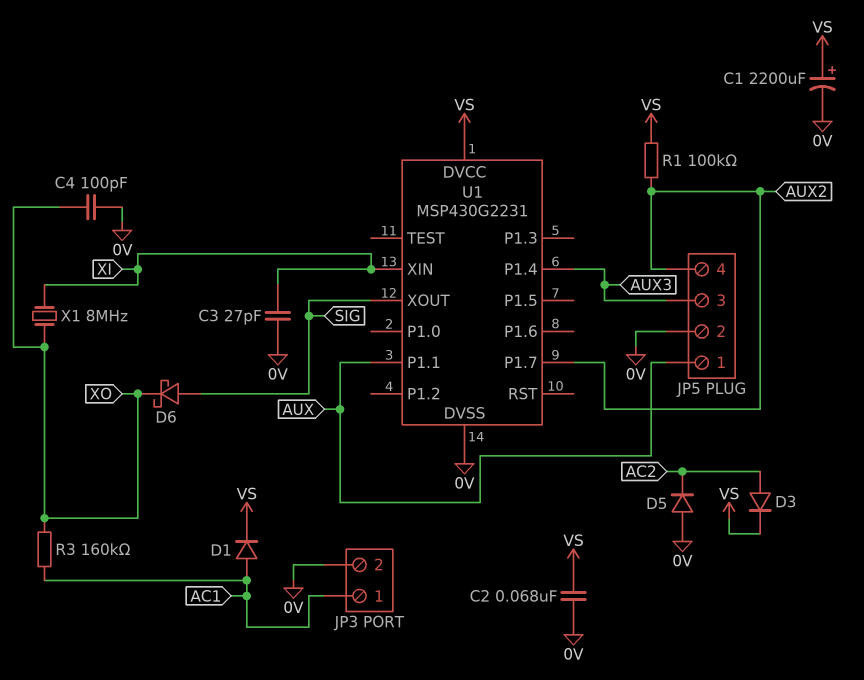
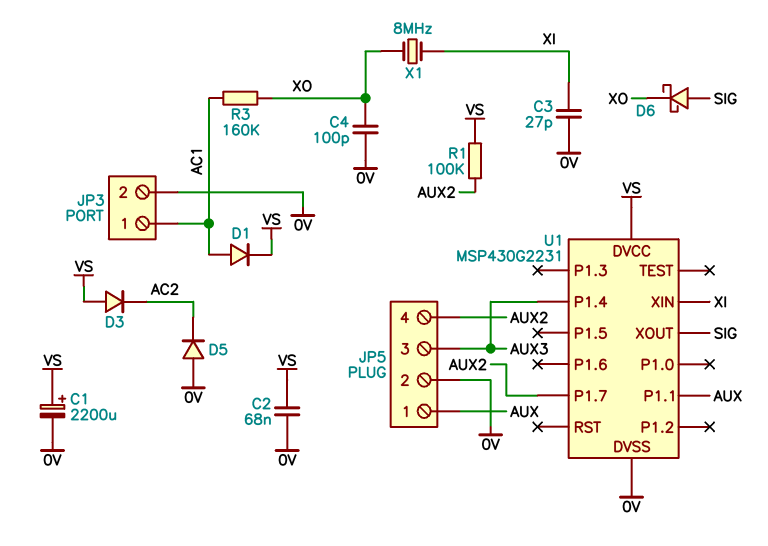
D3: diode (A AC2, K VS) -> diode (A VS, K AC2)

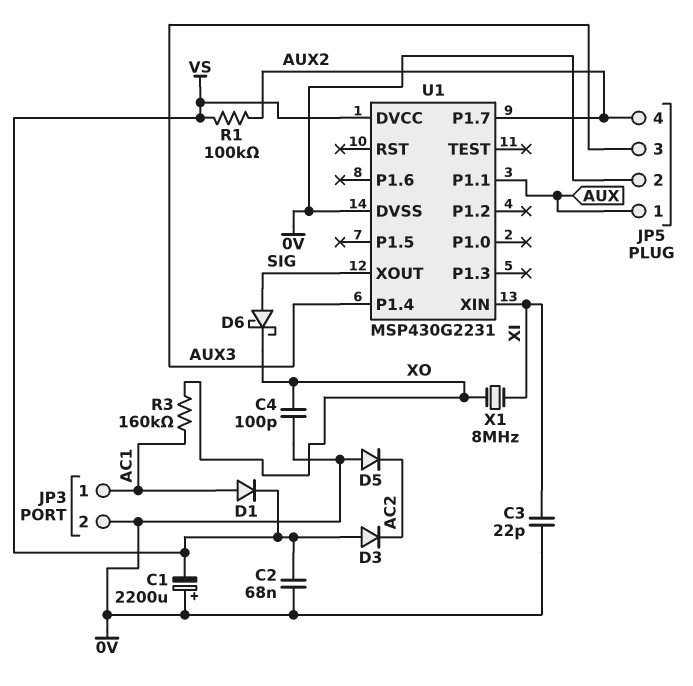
C1: 2200uF (plus VS, minus 0V) -> 2200uF (plus 0V, minus VS)
C3: 27pF (0V, XI) -> 22pF (0V, XI)

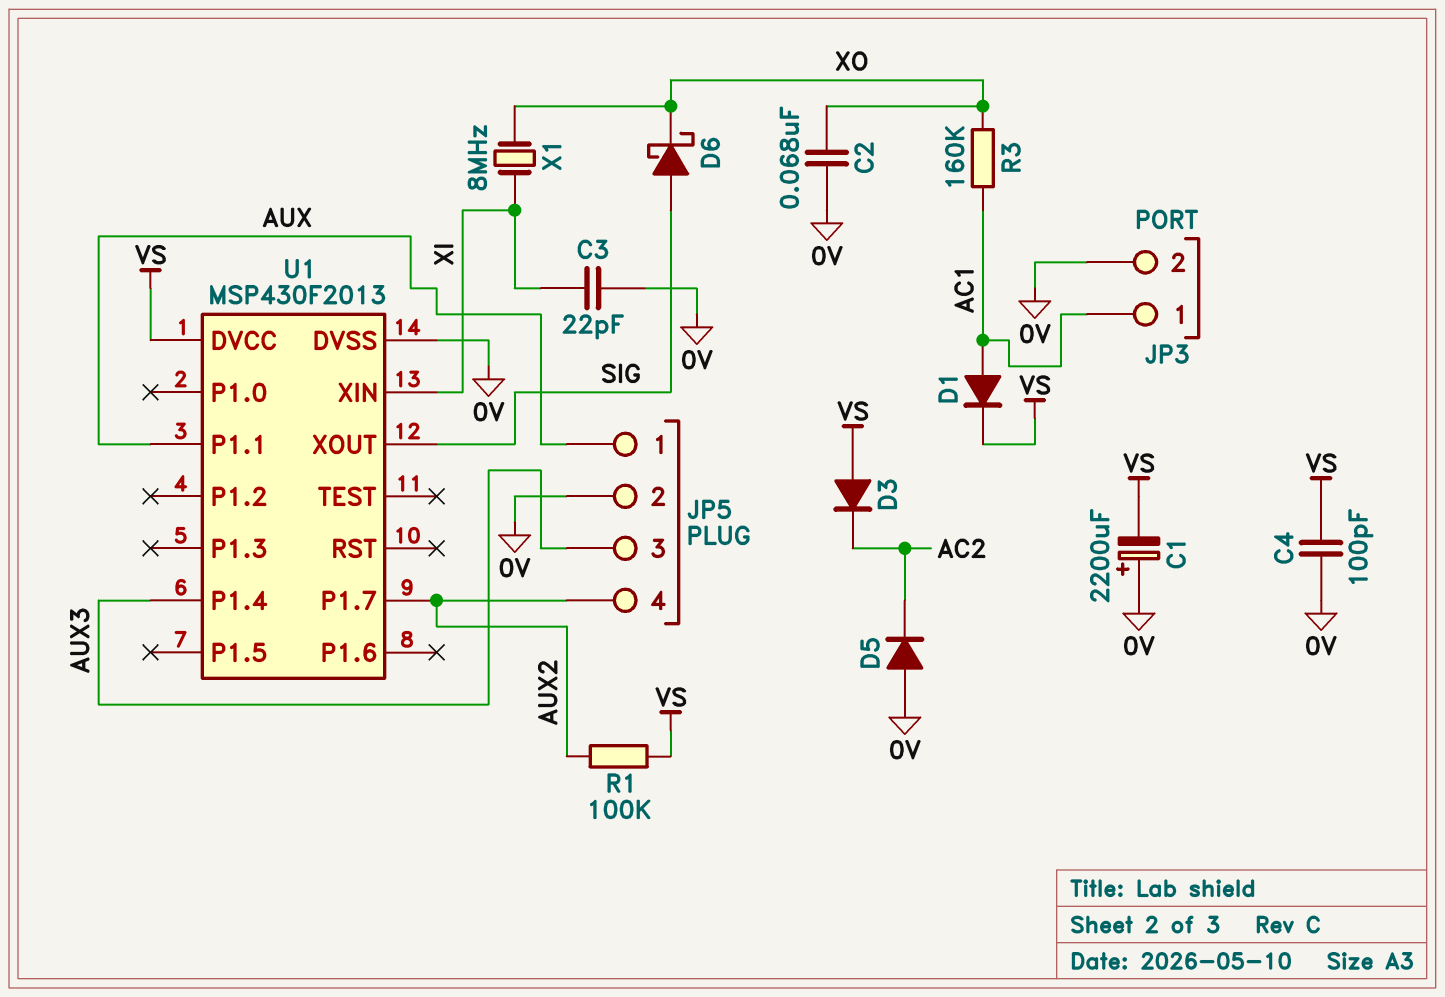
C2: 68nF (0V, VS) -> 68nF (0V, XO)
C4: 100pF (0V, XO) -> 100pF (0V, VS)
U1: MSP430G2231 -> MSP430F2013

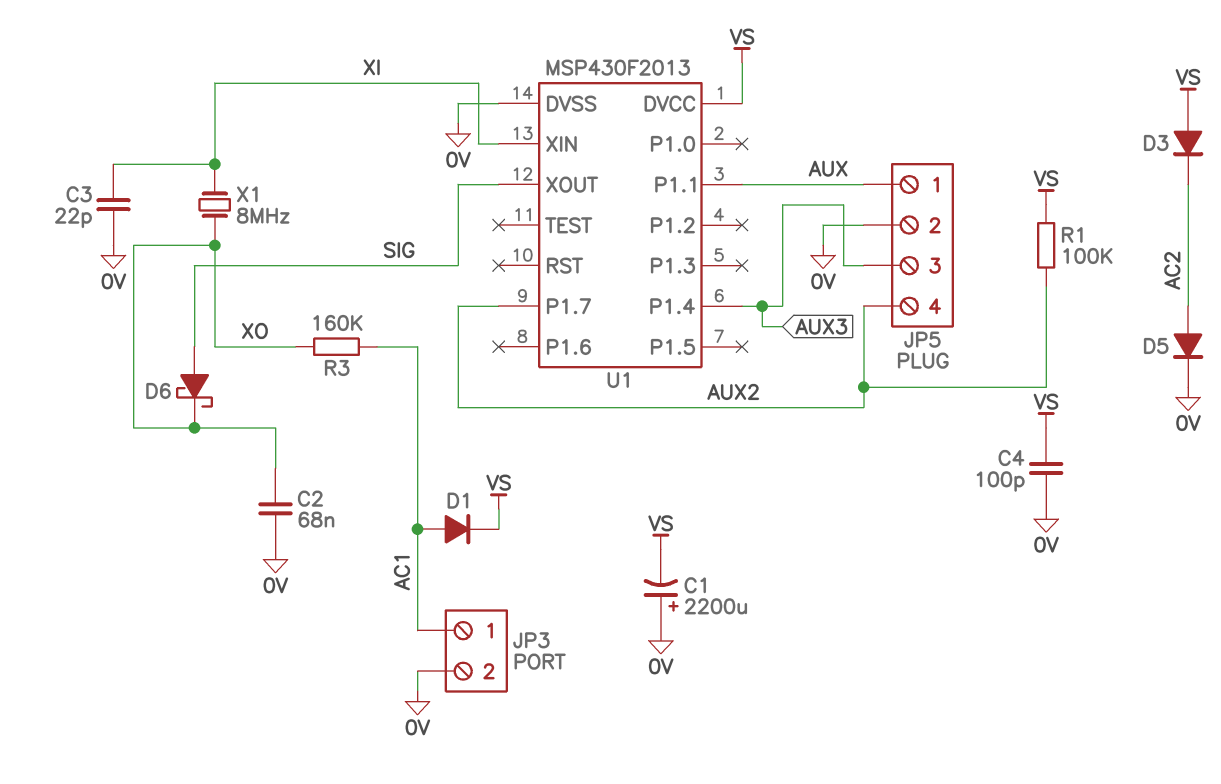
D5: diode (A 0V, K AC2) -> diode (A AC2, K 0V)

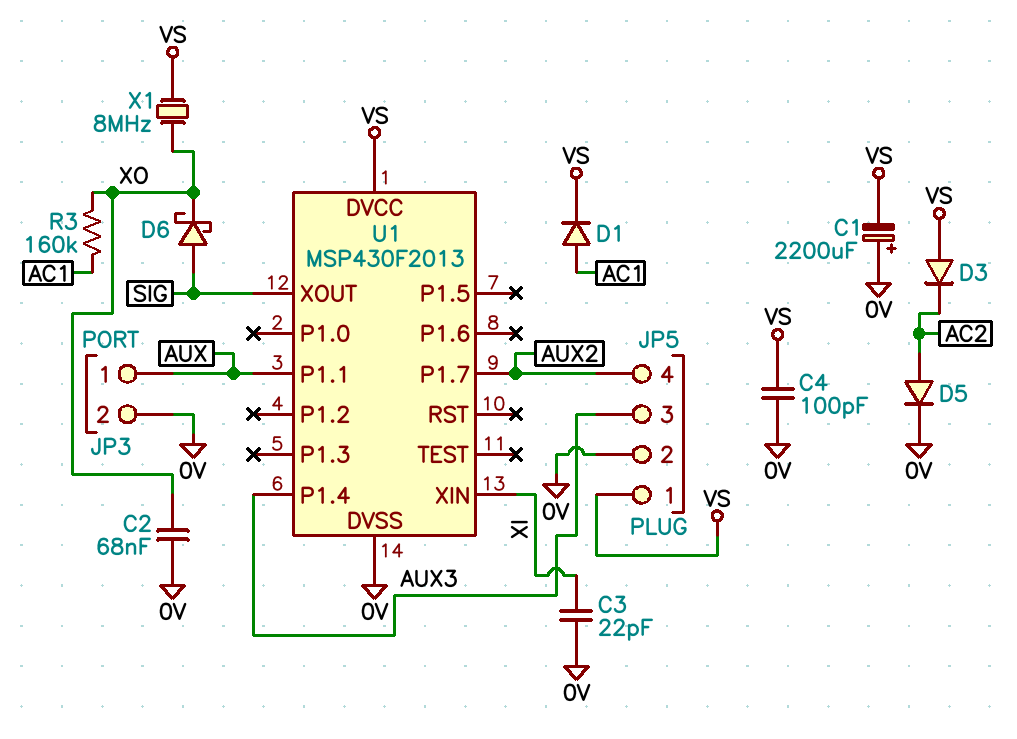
JP3 pin 1: AC1 -> AUX
JP5 pin 1: AUX -> VS
R1: 100k (AUX2, VS) -> none
X1: 8MHz (XI, XO) -> 8MHz (VS, XO)

